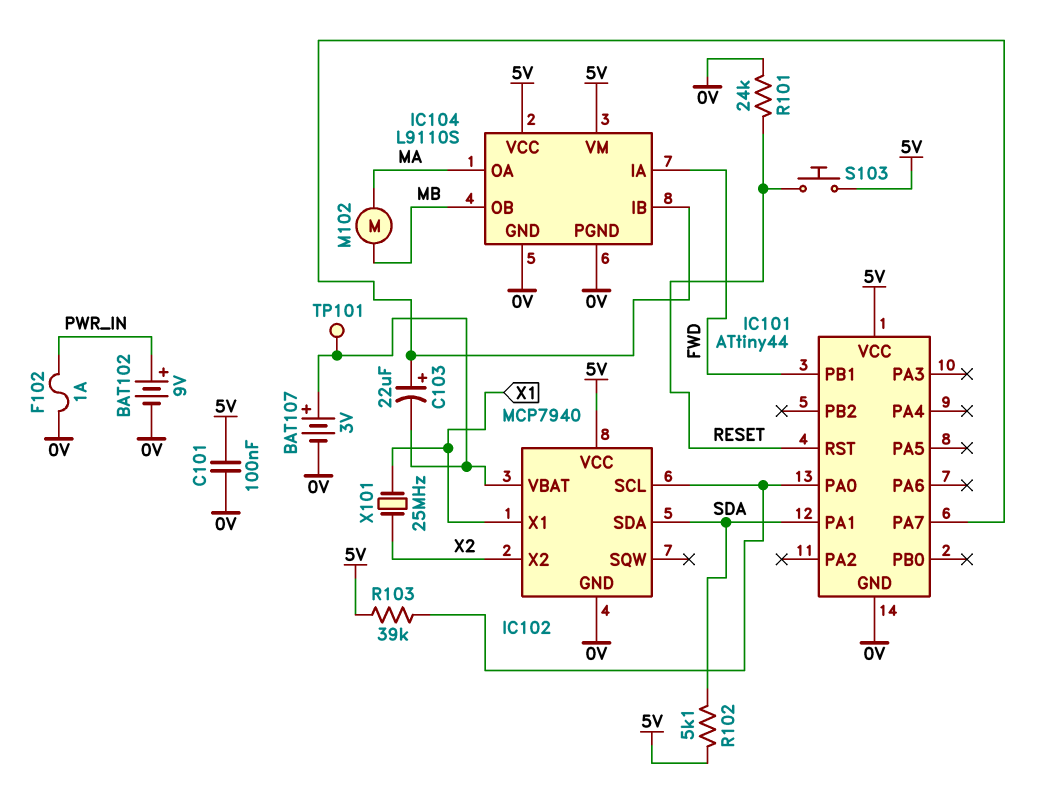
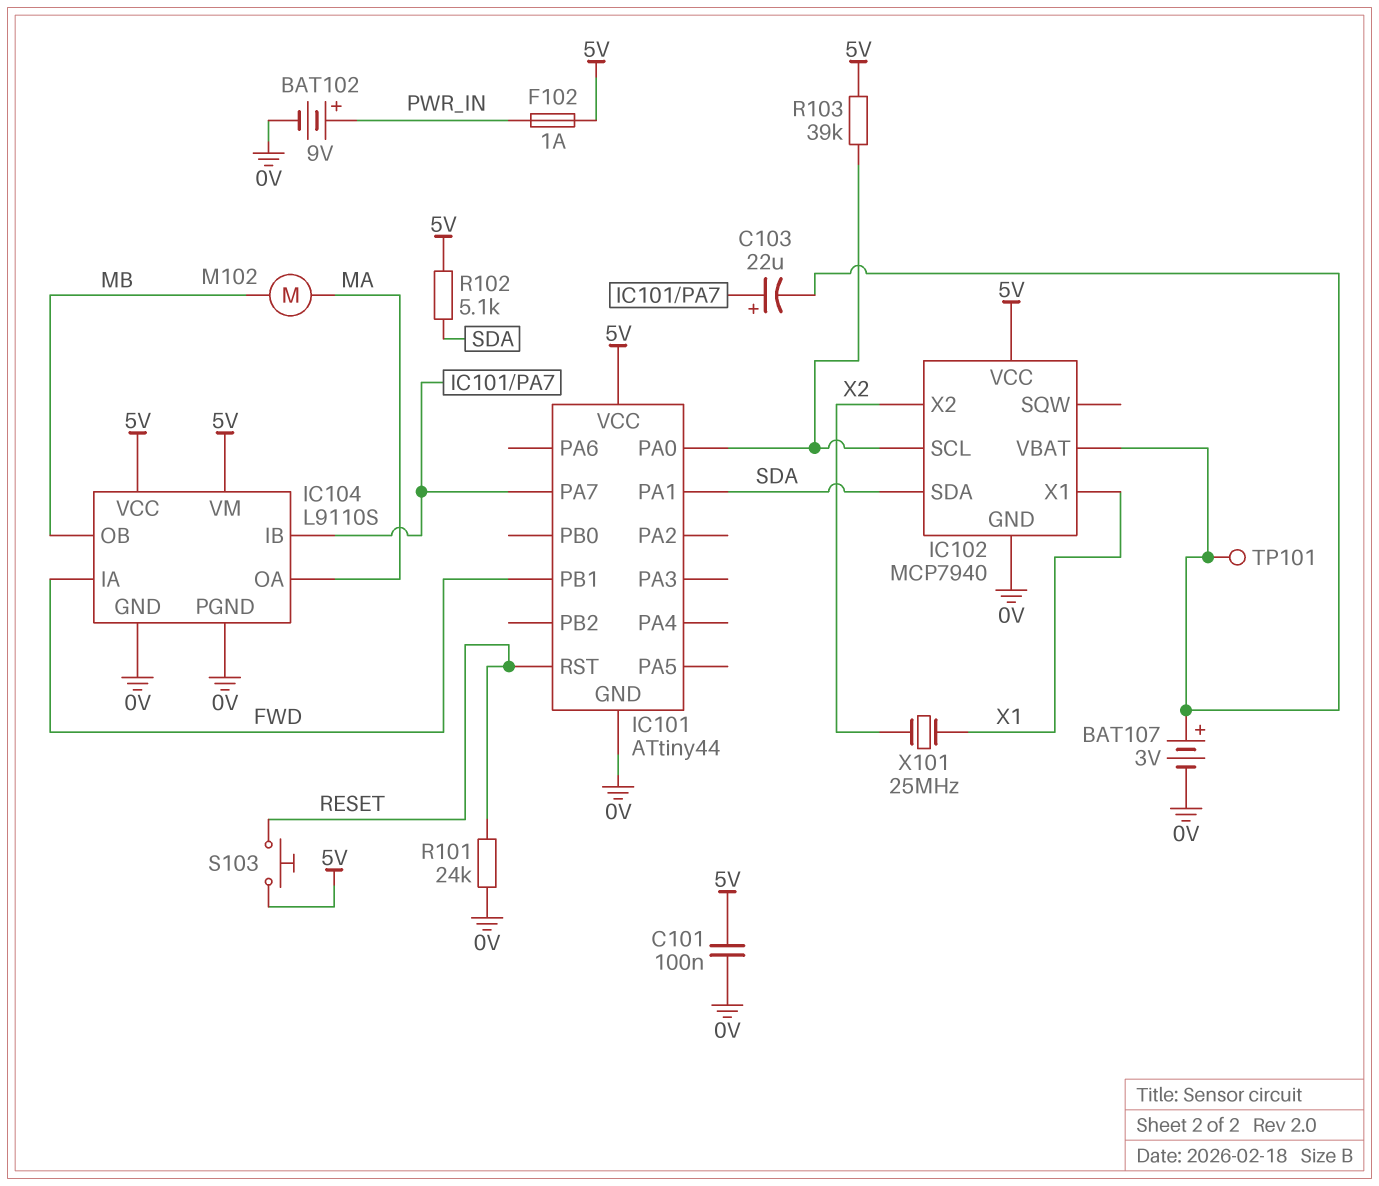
F102: 1A (0V, PWR_IN) -> 1A (5V, PWR_IN)

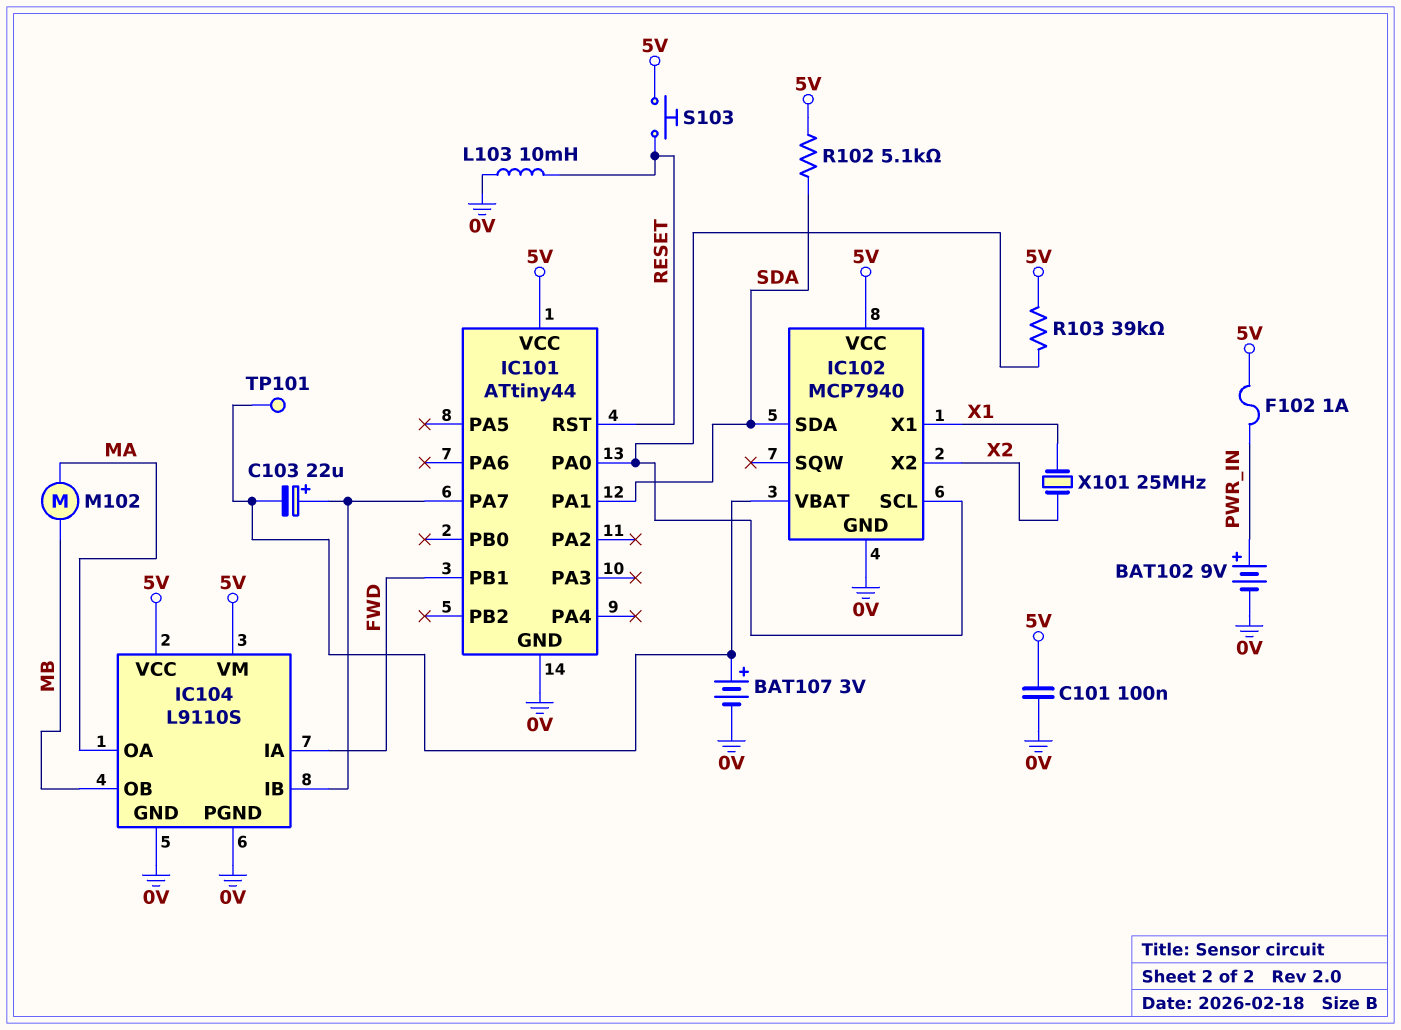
L103: none -> 10mH (0V, RESET)
R101: 24k (0V, RESET) -> none

